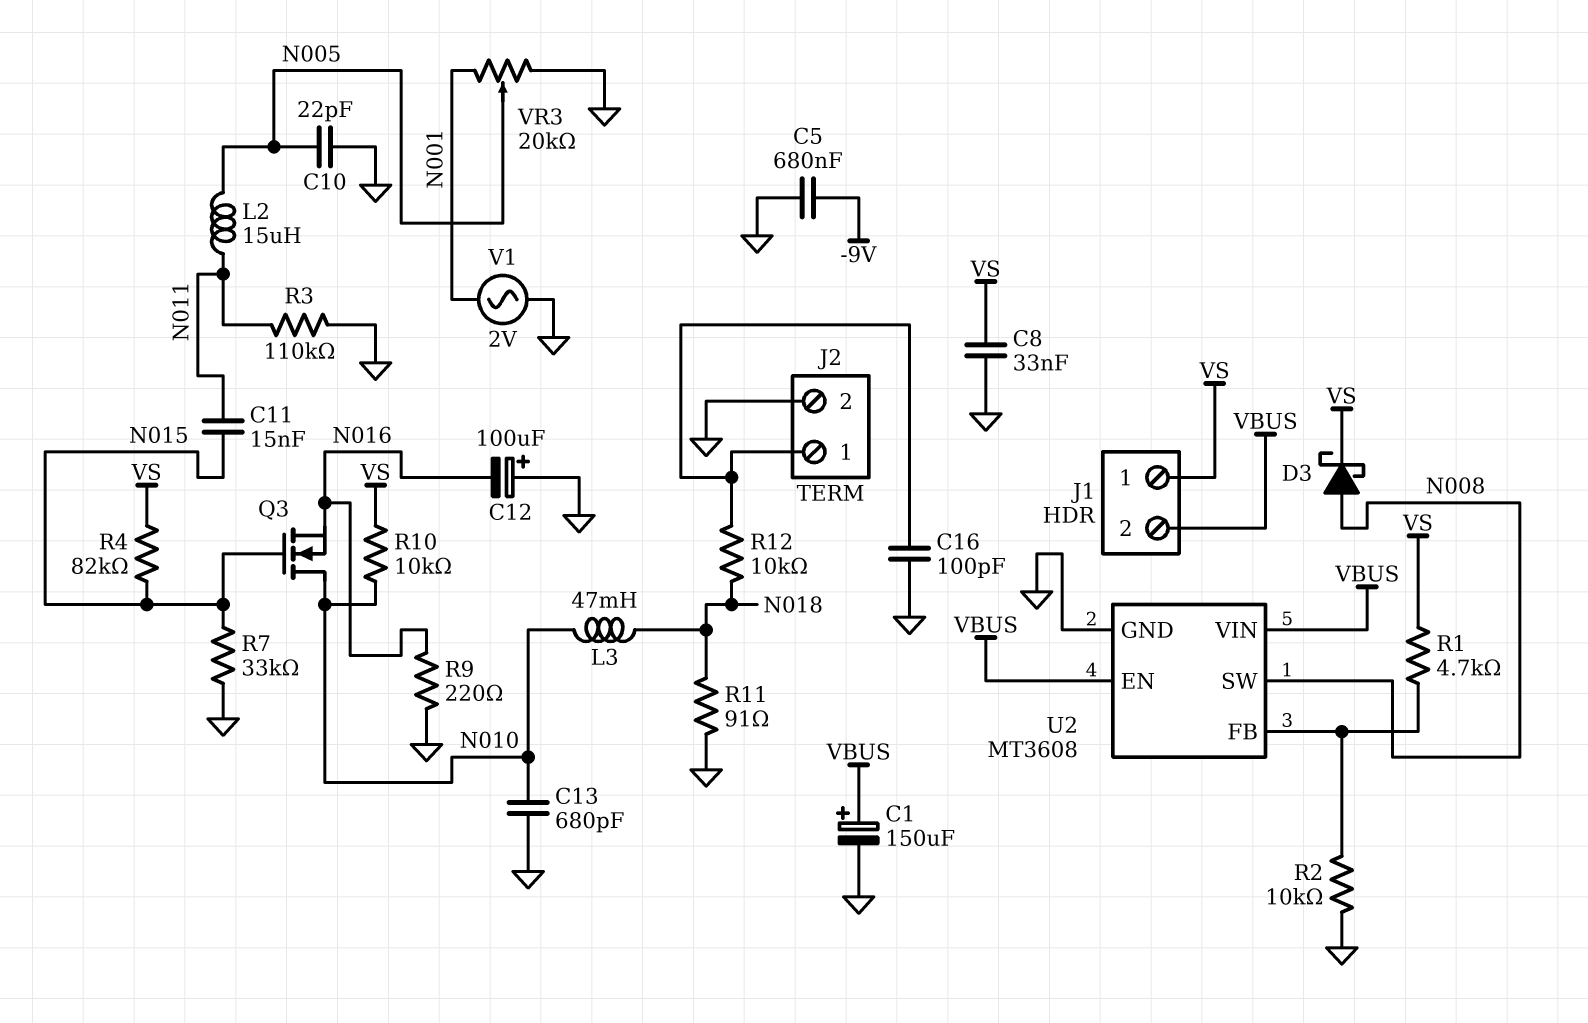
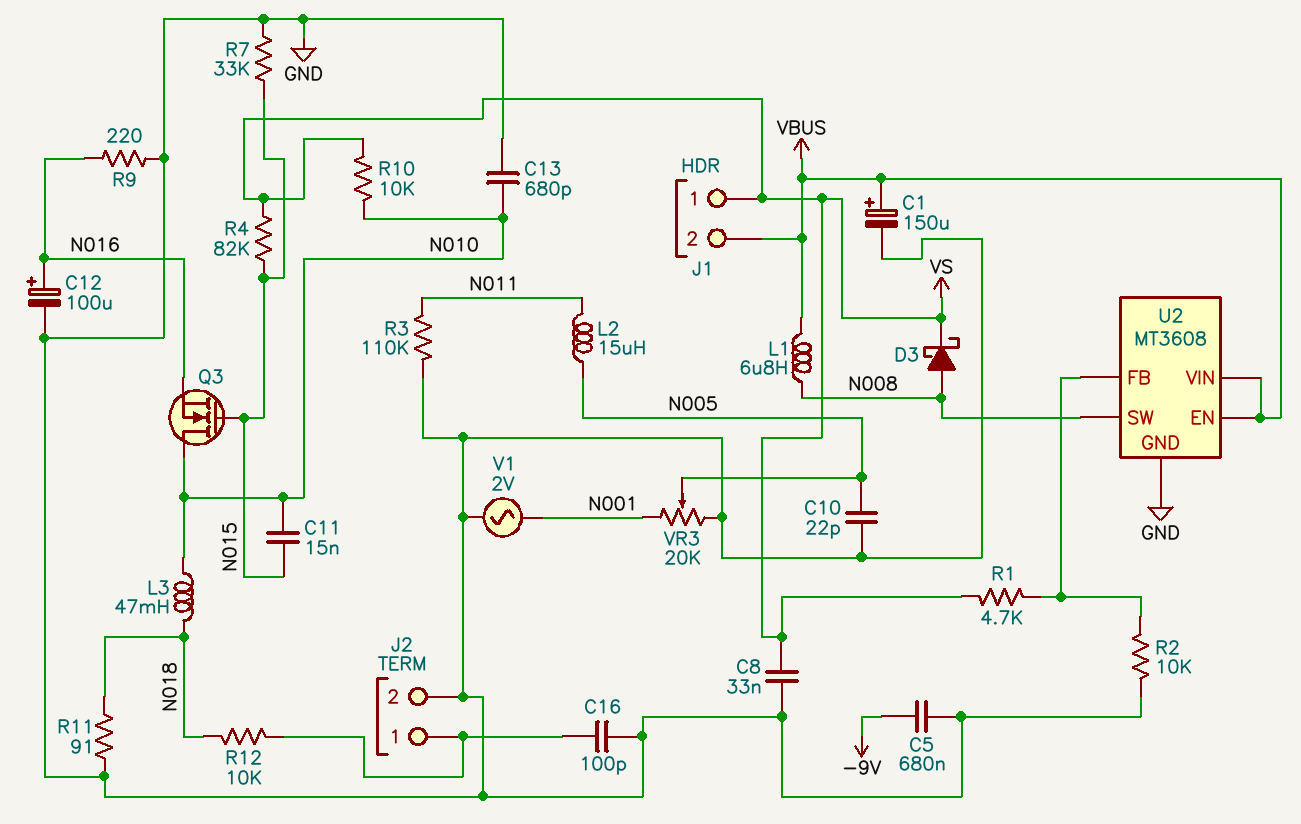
C11: 15nF (N011, N015) -> 15nF (N010, N015)
C12: 100uF (plus GND, minus N016) -> 100uF (plus N016, minus GND)
L1: none -> 6.8uH (N008, VBUS)

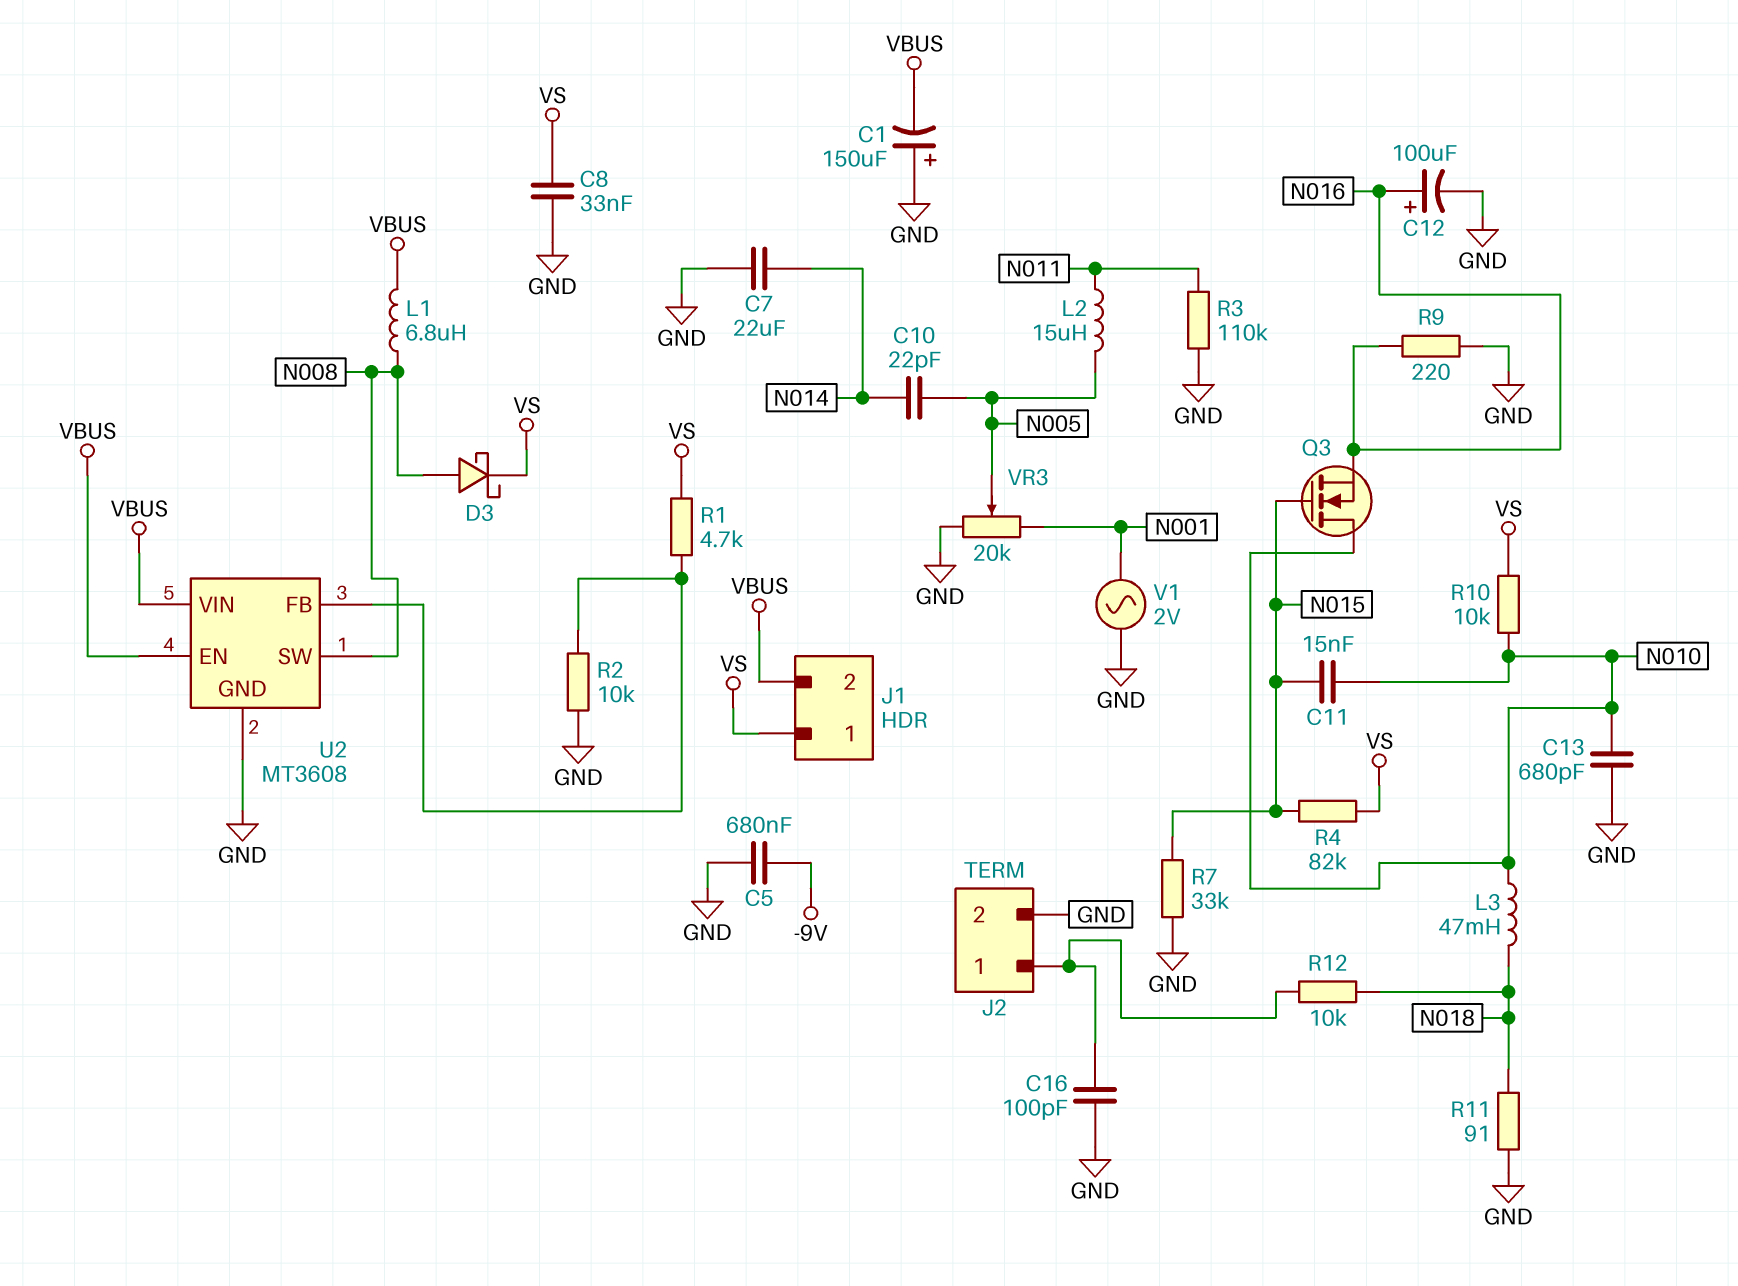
C1: 150uF (plus VBUS, minus GND) -> 150uF (plus GND, minus VBUS)
C7: none -> 22uF (GND, N014)
C10: 22pF (GND, N005) -> 22pF (N005, N014)

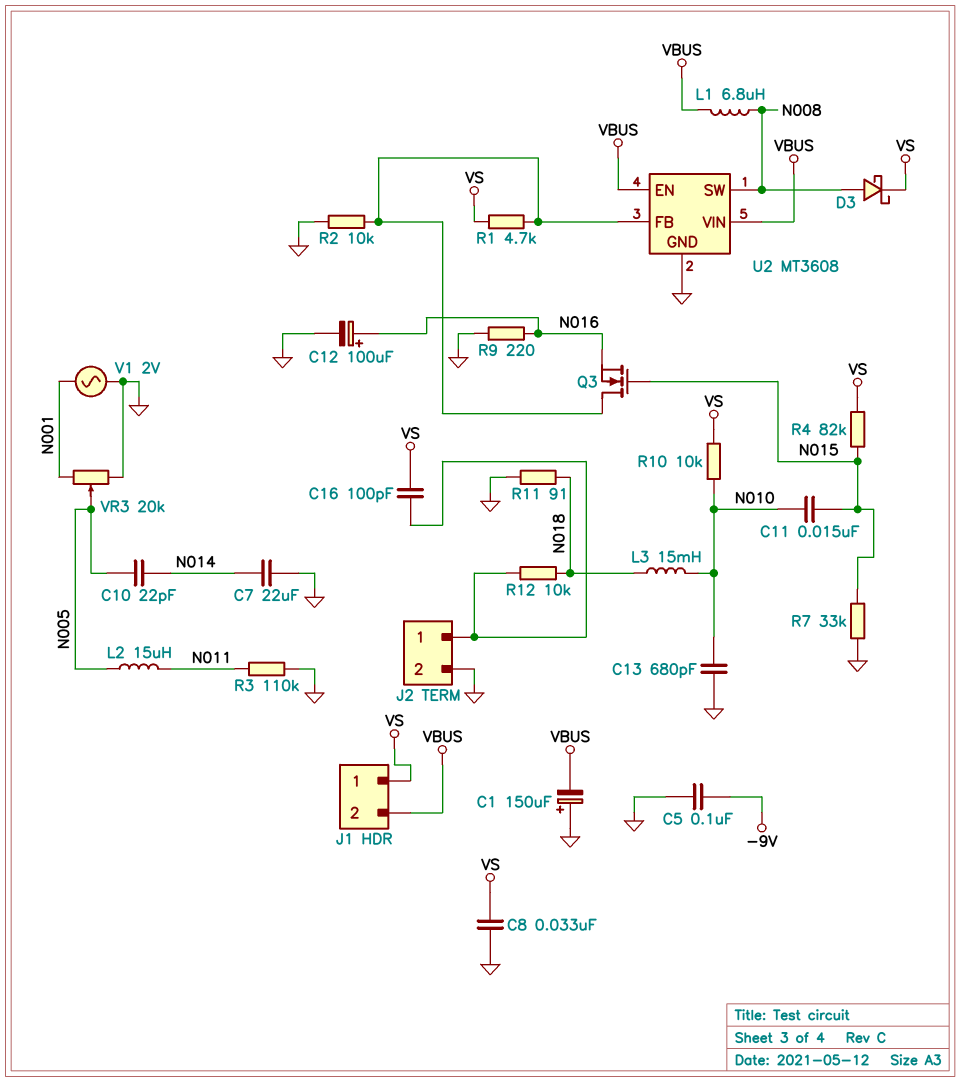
C5: 680nF (-9V, GND) -> 100nF (-9V, GND)
C16: 100pF (GND, J2/1) -> 100pF (J2/1, VS)
L3: 47mH (N010, N018) -> 15mH (N010, N018)
Q3: NMOS (G N015, D N010, S N016) -> NMOS (G N015, D U2/FB, S N016)

